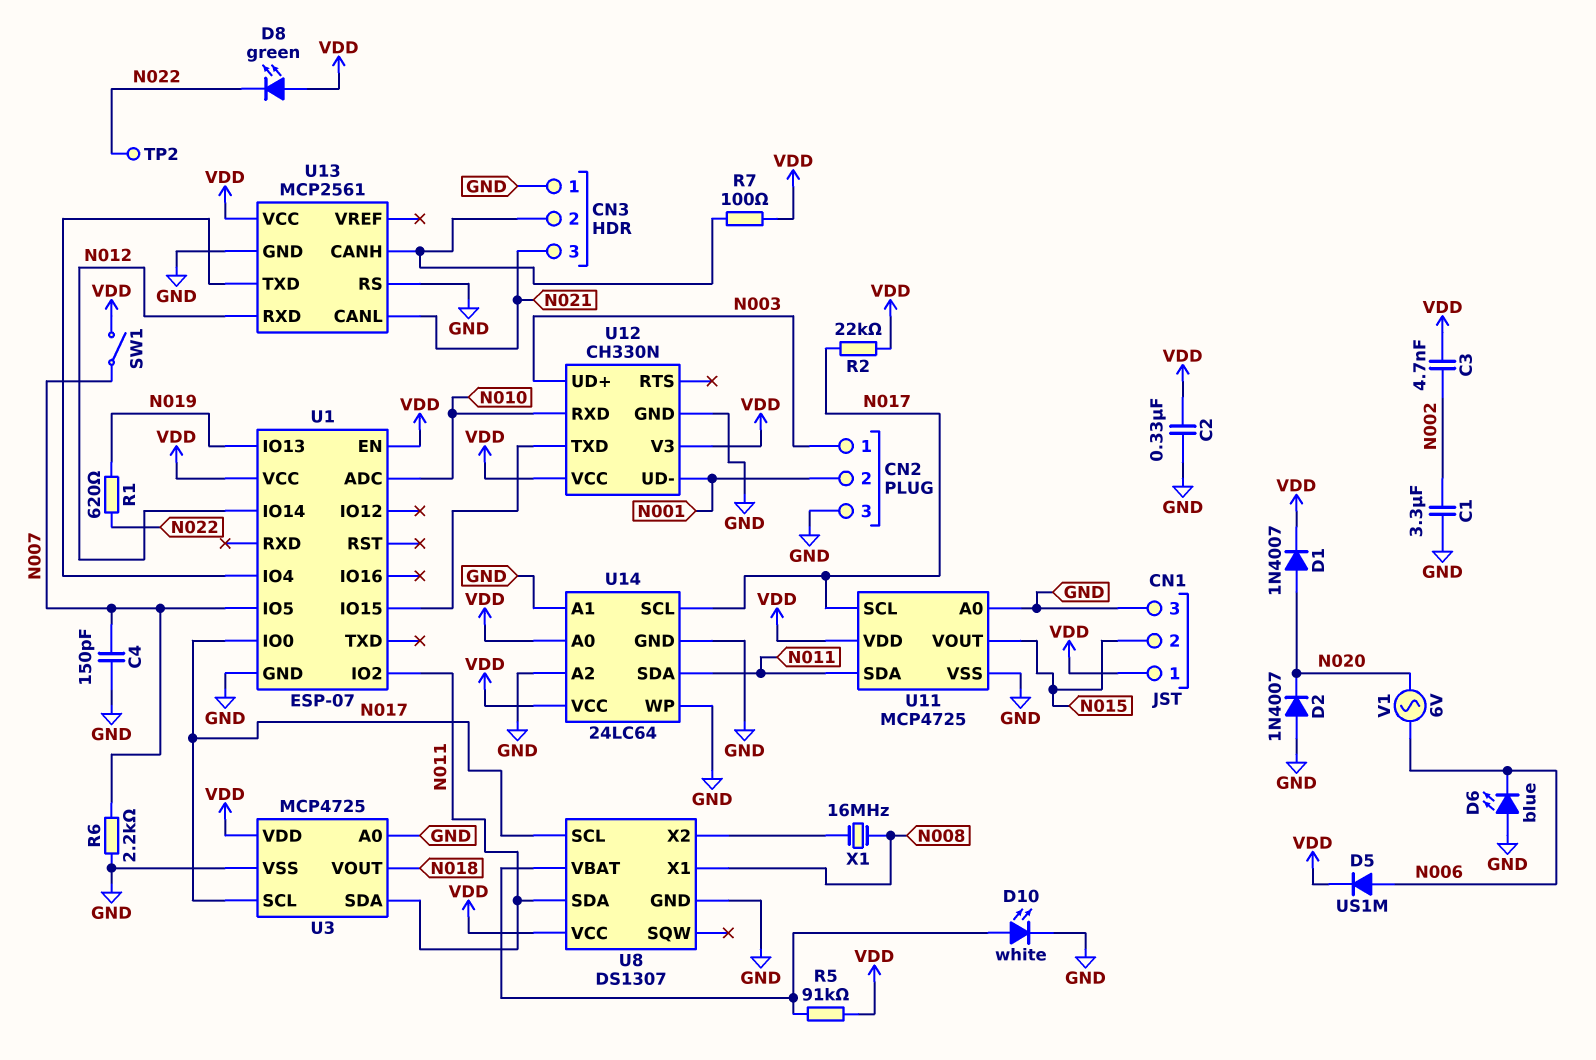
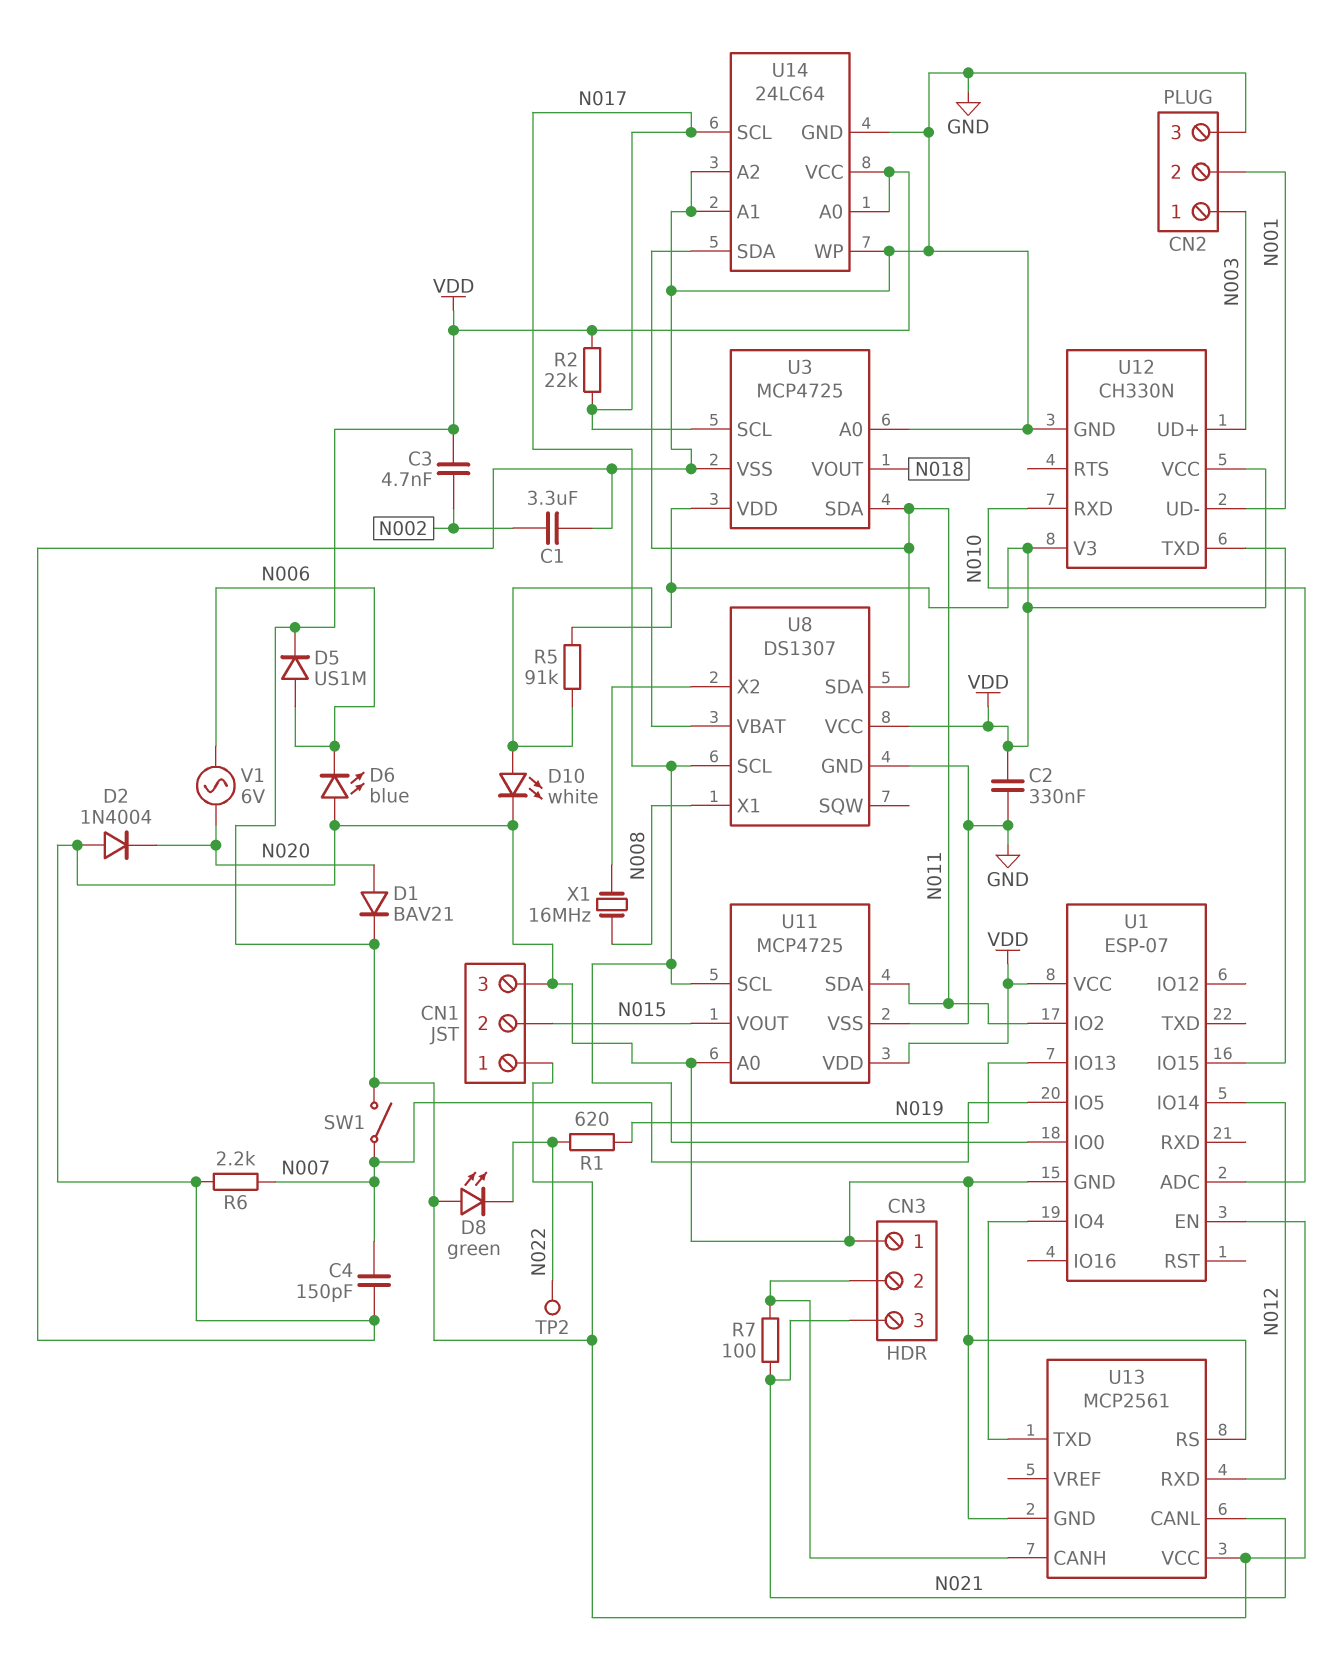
D1: diode 1N4007 (A N020, K VDD) -> diode BAV21 (A N020, K VDD)
D2: diode 1N4007 (A GND, K N020) -> diode 1N4004 (A GND, K N020)
R7: 100 (CN3/2, VDD) -> 100 (CN3/2, N021)

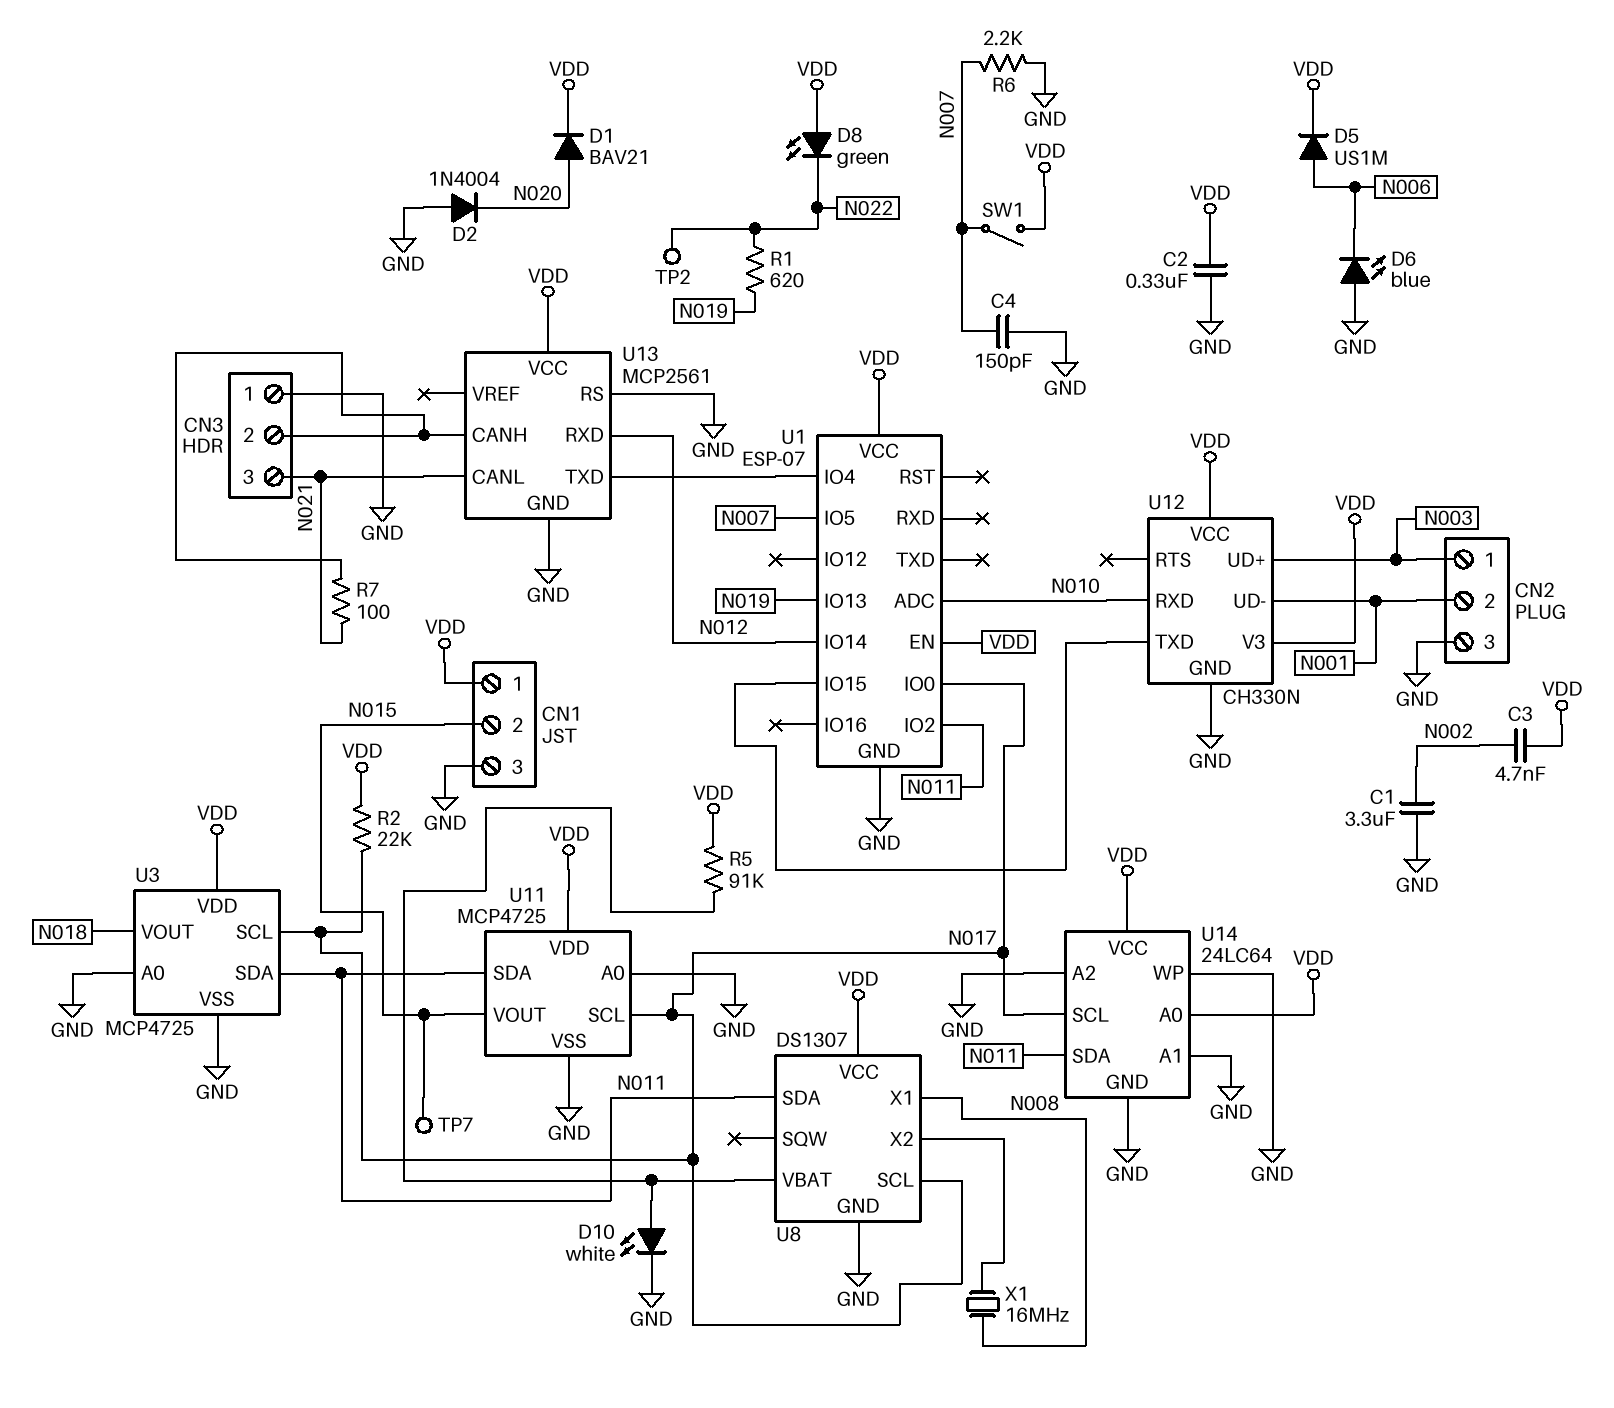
TP7: none -> test point (N015)
V1: AC 6V (N006, N020) -> none

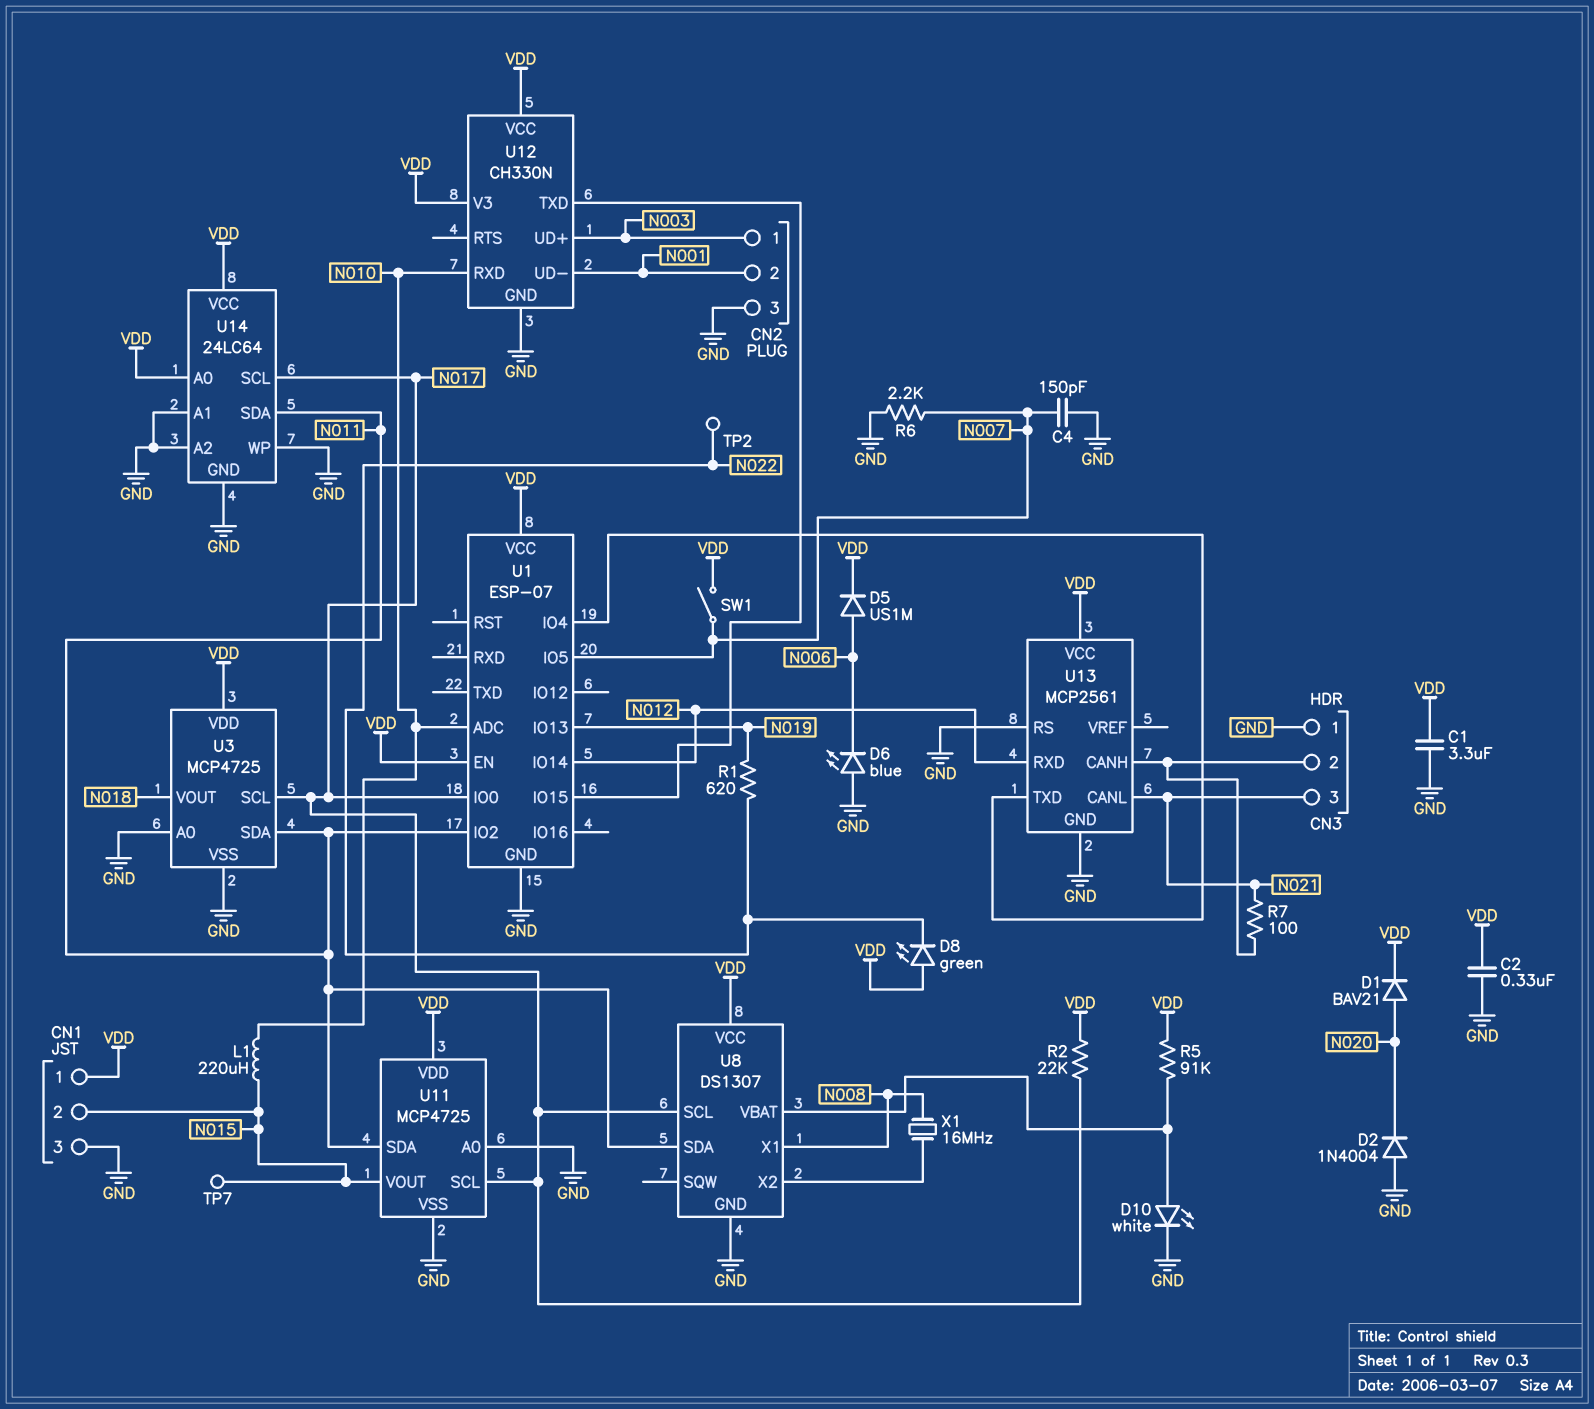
C1: 3.3uF (GND, N002) -> 3.3uF (GND, VDD)
C3: 4.7nF (N002, VDD) -> none
L1: none -> 220uH (N010, N015)

